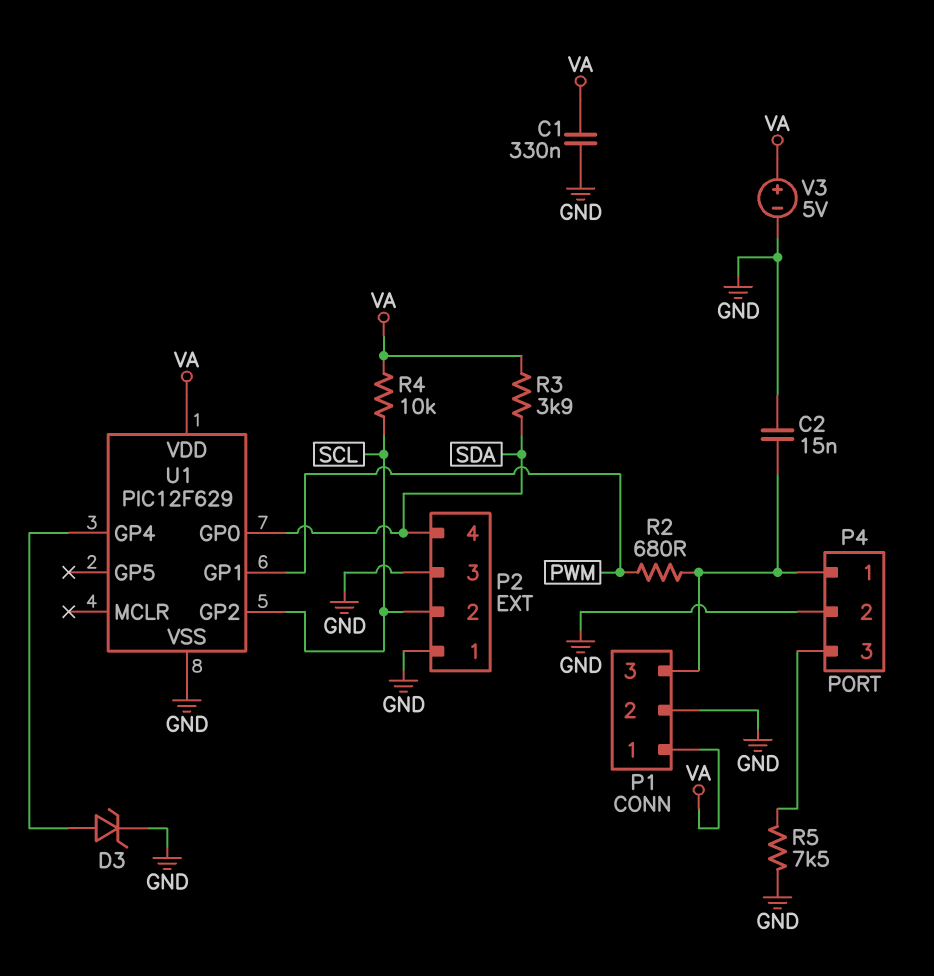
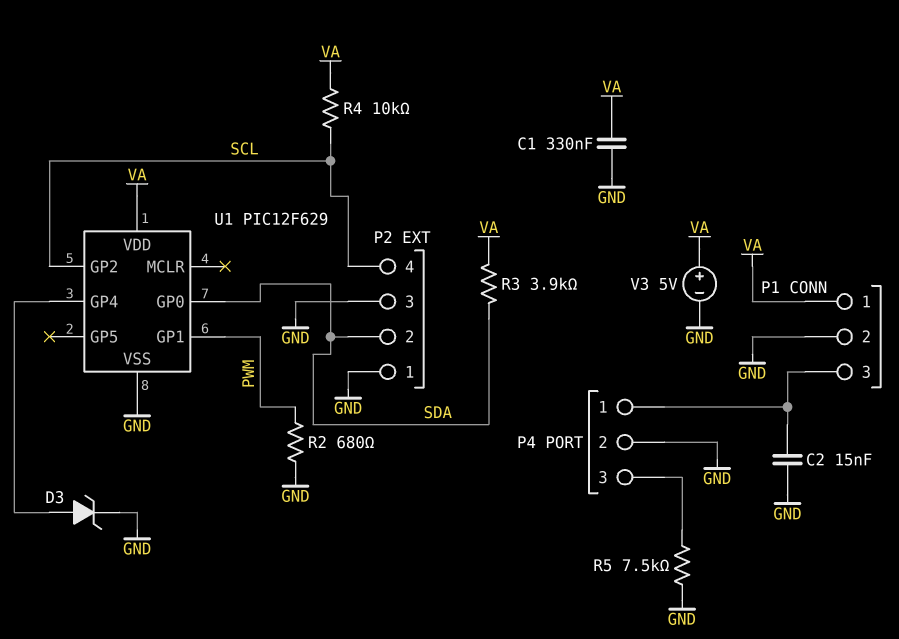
P2 pin 2: SCL -> SDA
P2 pin 4: SDA -> SCL
R2: 680 (P1/3, PWM) -> 680 (GND, PWM)

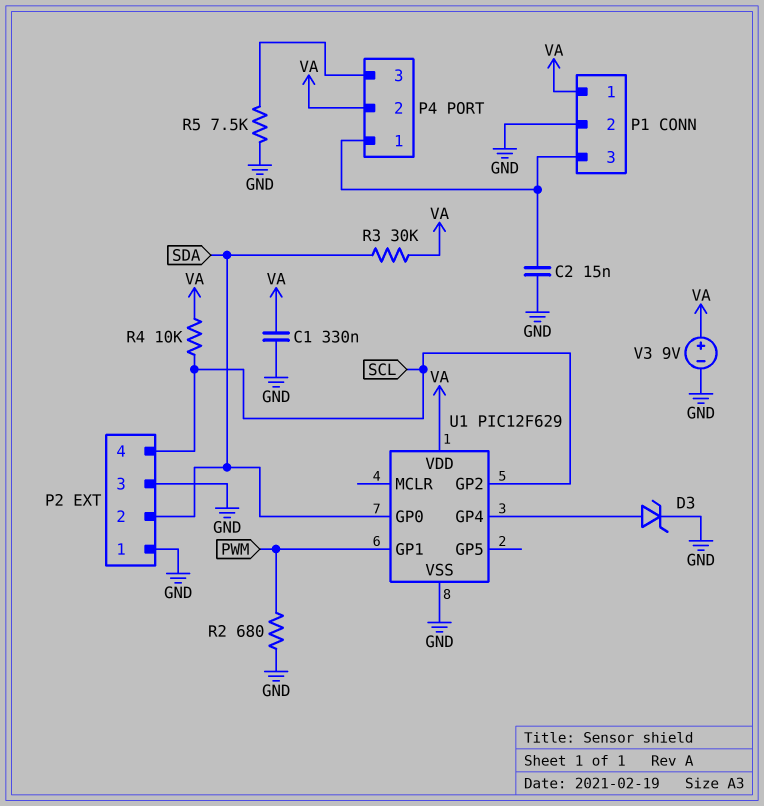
P4 pin 2: GND -> VA
R3: 3.9k (SDA, VA) -> 30k (SDA, VA)
V3: 5V (plus VA, minus GND) -> 9V (plus VA, minus GND)

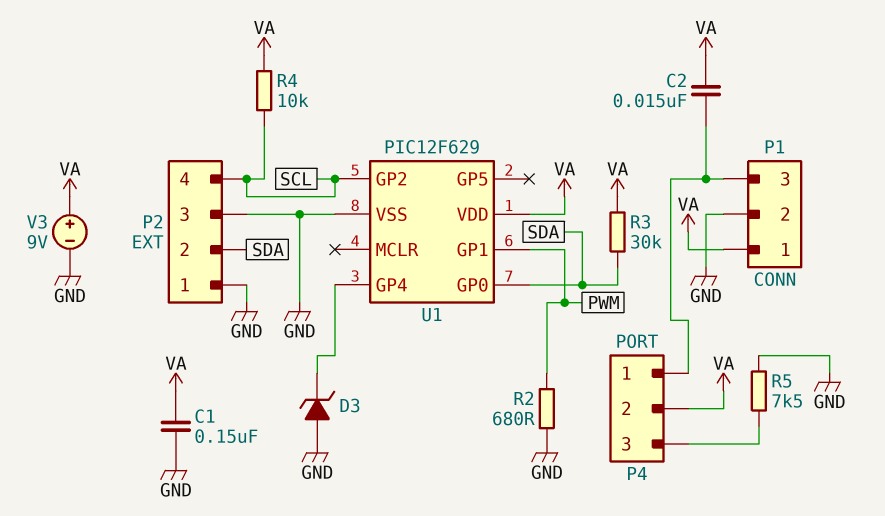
C1: 330nF (GND, VA) -> 150nF (GND, VA)
C2: 15nF (GND, P1/3) -> 15nF (P1/3, VA)
D3: zener (A U1/GP4, K GND) -> zener (A GND, K U1/GP4)

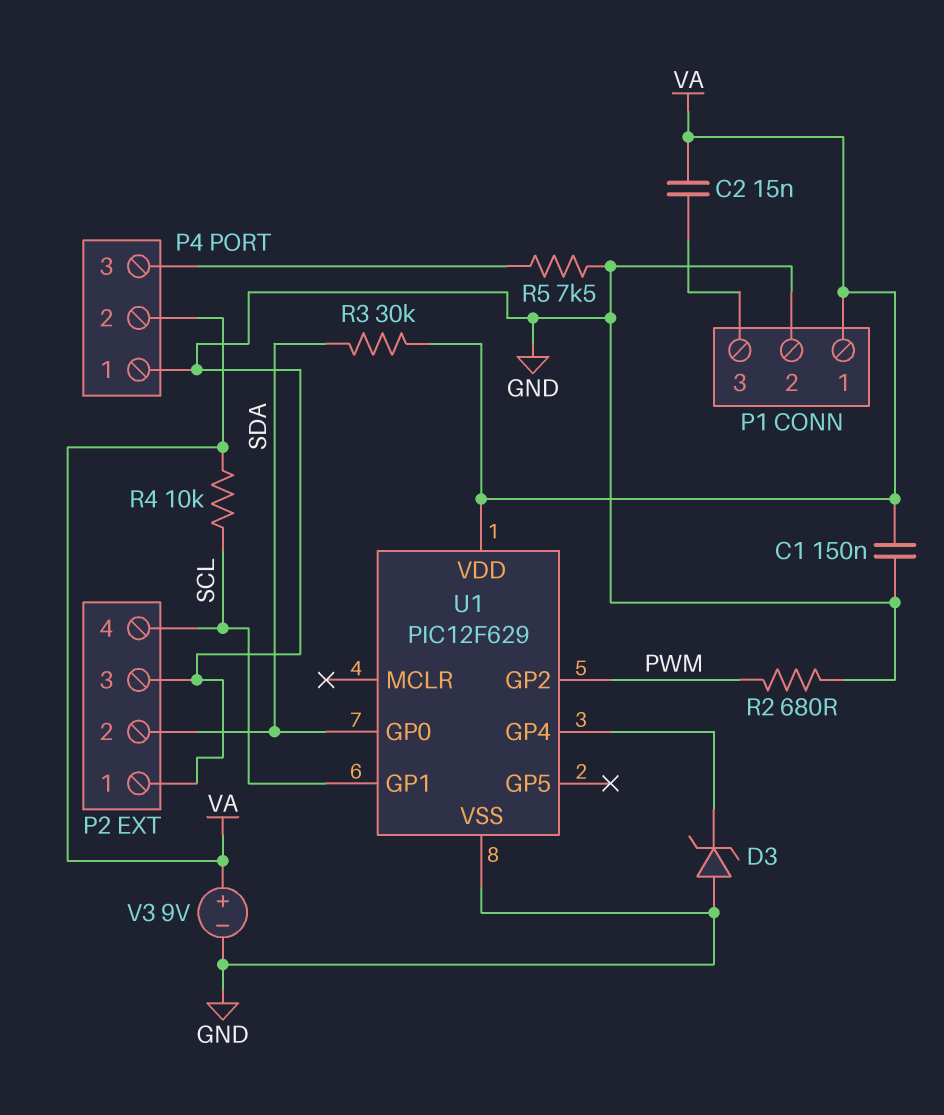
P4 pin 1: P1/3 -> GND
U1 pin GP1: PWM -> SCL
U1 pin GP2: SCL -> PWM

